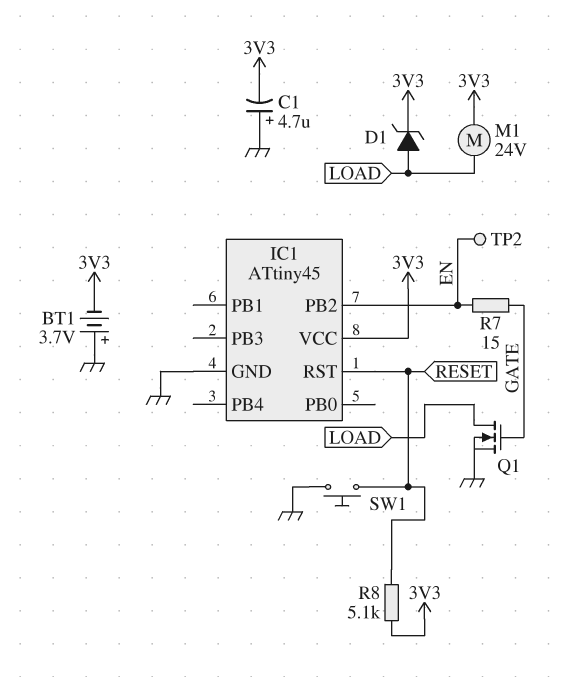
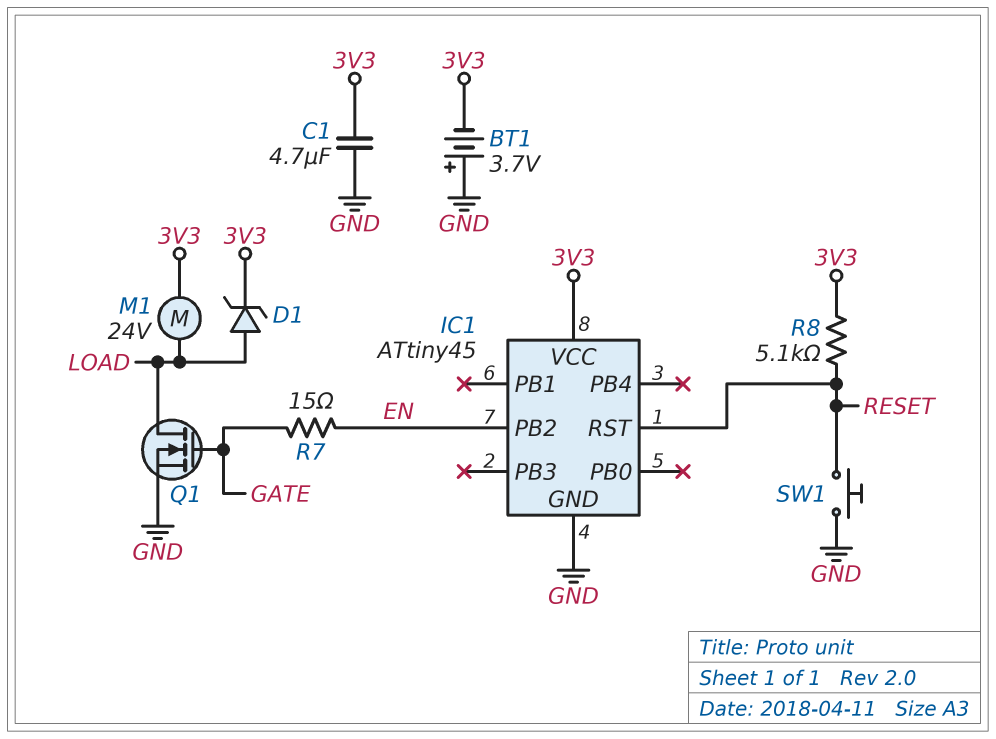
C1: 4.7uF (plus GND, minus 3V3) -> 4.7uF (3V3, GND)
TP2: test point (EN) -> none

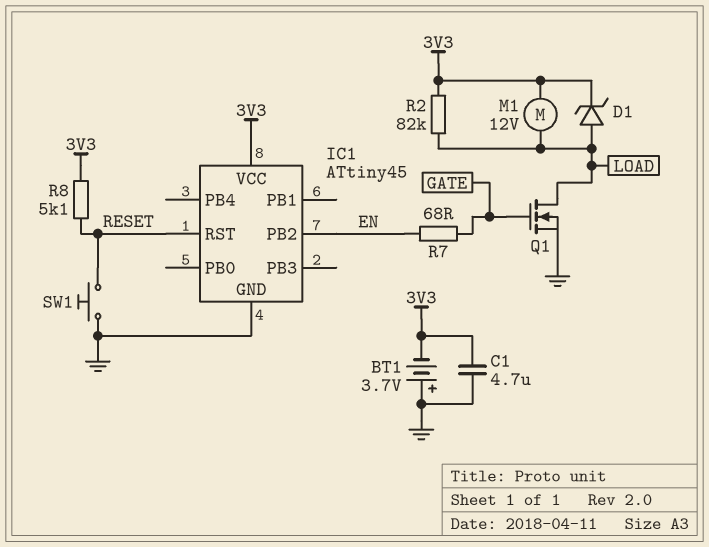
M1: motor 24V (3V3, LOAD) -> motor 12V (3V3, LOAD)
R2: none -> 82k (3V3, LOAD)
R7: 15 (EN, GATE) -> 68 (EN, GATE)

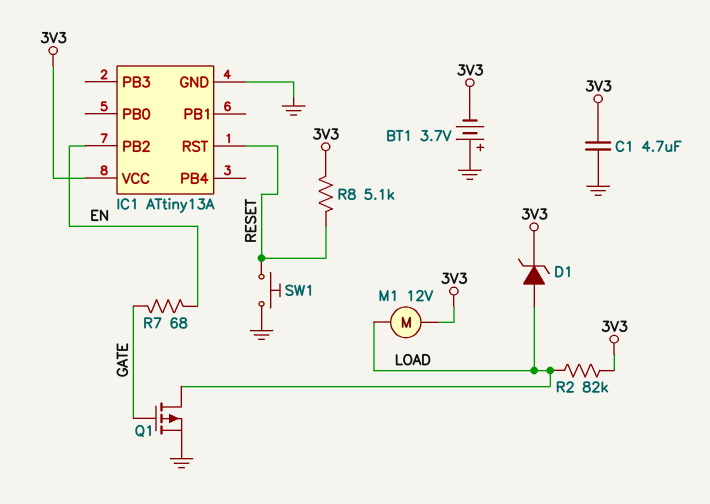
IC1: ATtiny45 -> ATtiny13A
Q1: NMOS (G GATE, D LOAD, S GND) -> PMOS (G GATE, D LOAD, S GND)

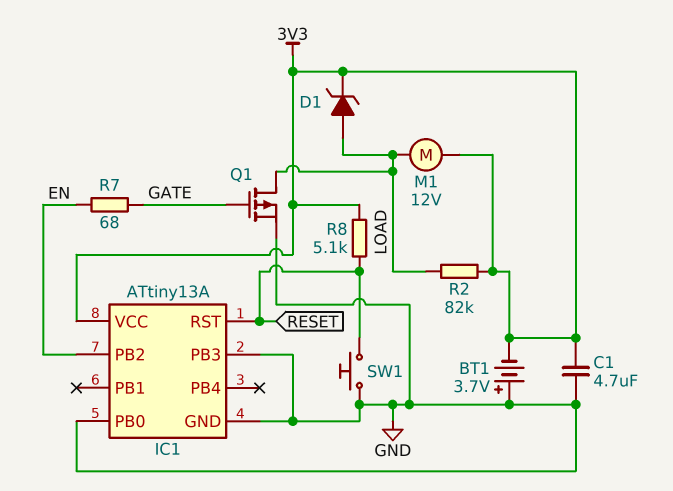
IC1 pin PB0: none -> GND
IC1 pin PB3: none -> GND

